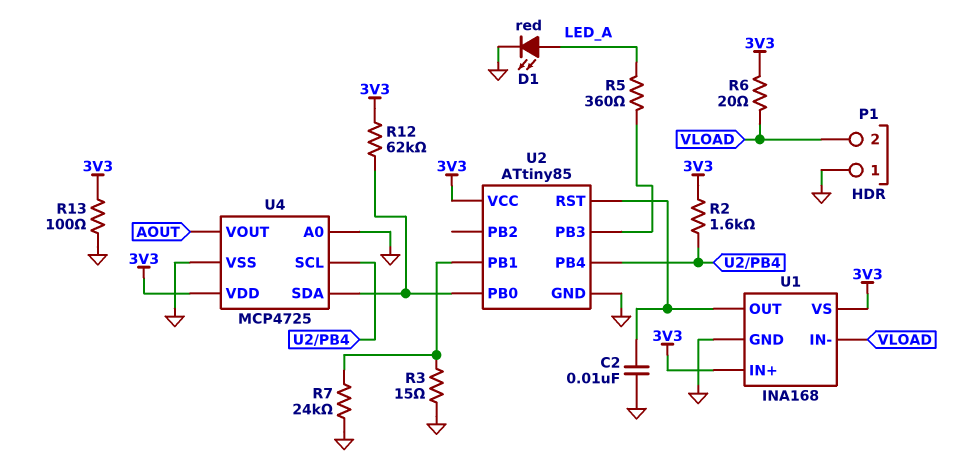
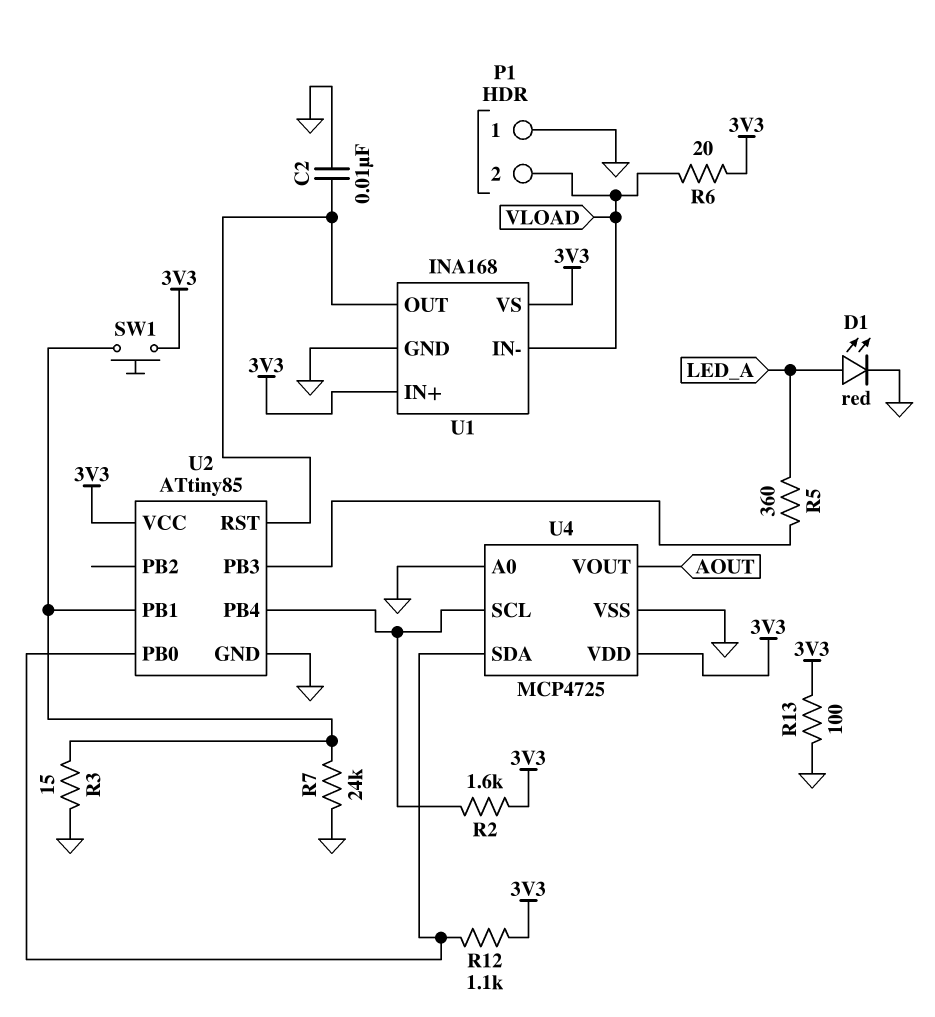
R12: 62k (3V3, U2/PB0) -> 1.1k (3V3, U2/PB0)
SW1: none -> button (3V3, U2/PB1)

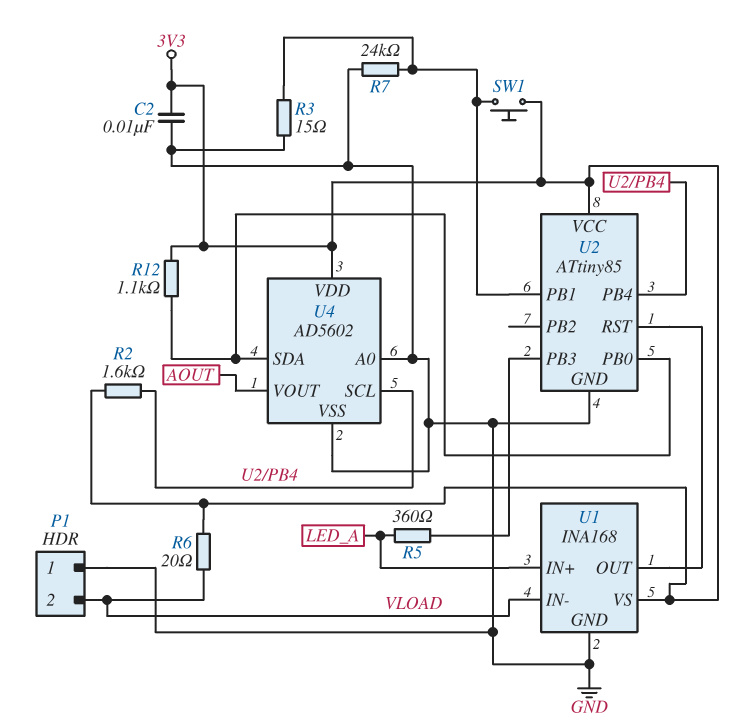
C2: 10nF (GND, U1/OUT) -> 10nF (3V3, GND)
D1: LED red (A LED_A, K GND) -> none
R13: 100 (3V3, GND) -> none
U1 pin IN+: 3V3 -> LED_A
U4: MCP4725 -> AD5602

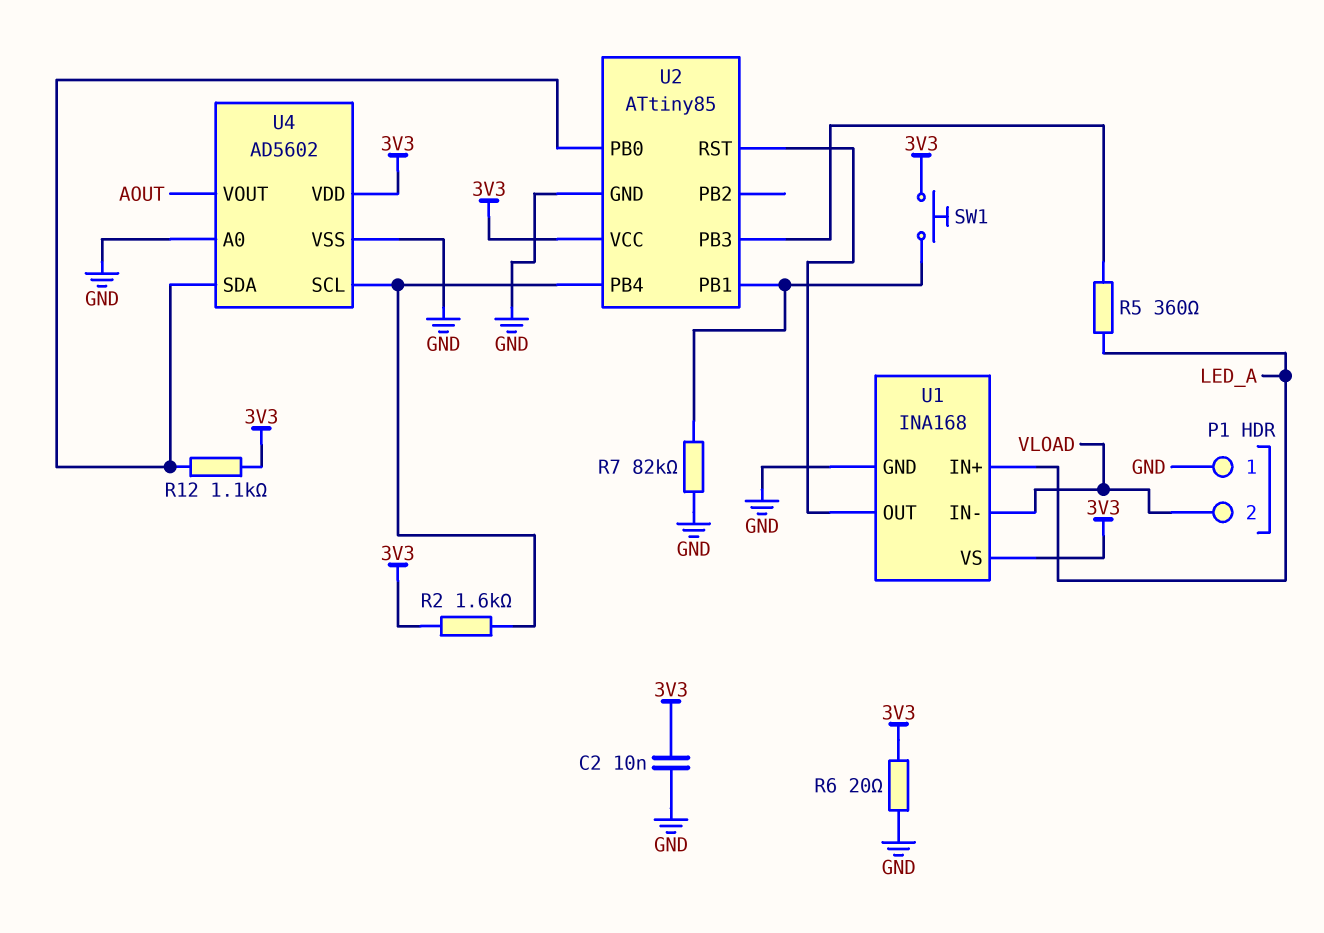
R3: 15 (GND, U2/PB1) -> none
R6: 20 (3V3, VLOAD) -> 20 (3V3, GND)
R7: 24k (GND, U2/PB1) -> 82k (GND, U2/PB1)

